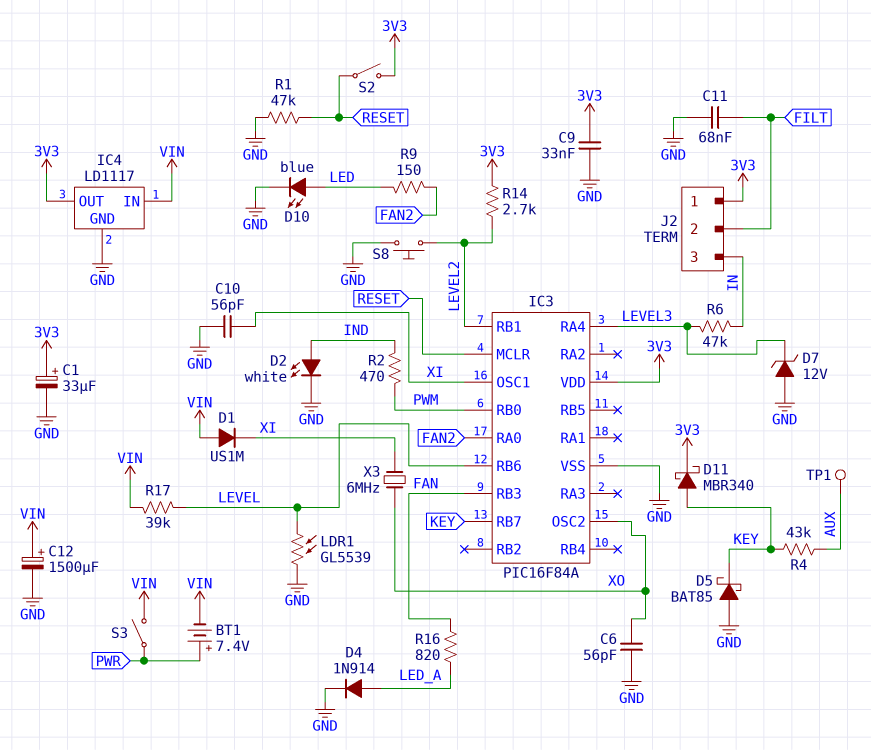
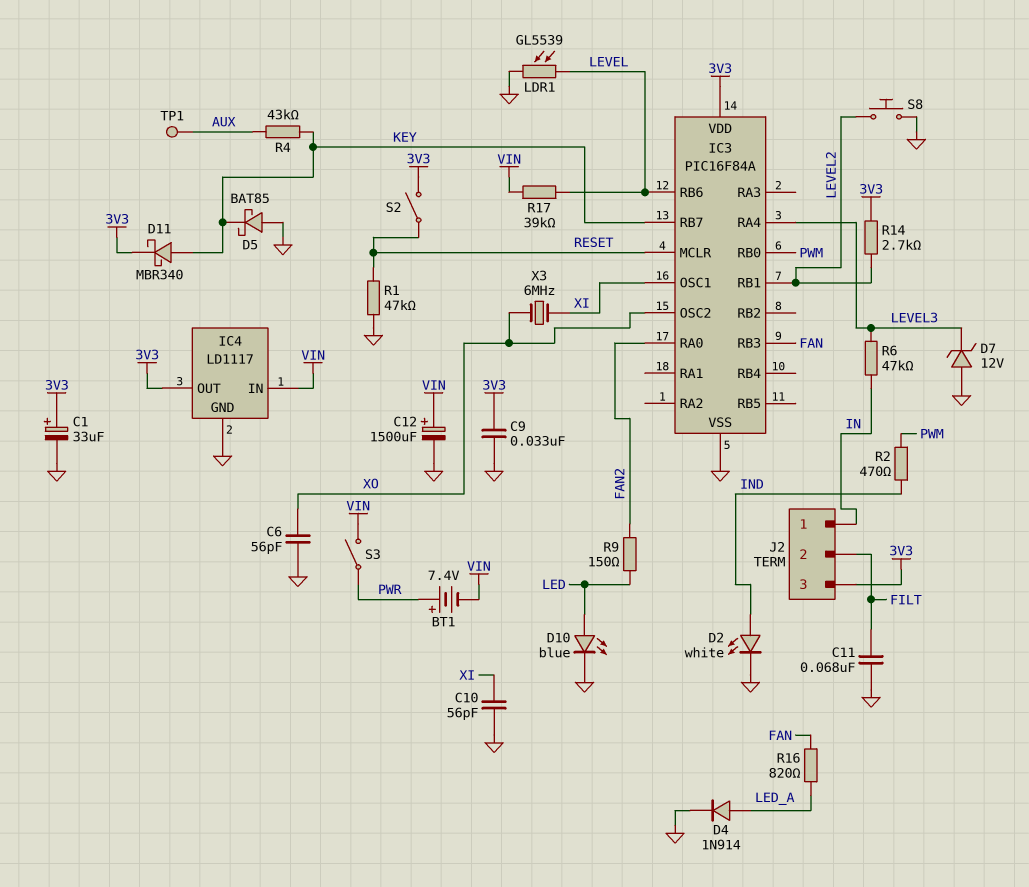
D1: diode US1M (A VIN, K XI) -> none
J2 pin 1: 3V3 -> IN
J2 pin 3: IN -> 3V3

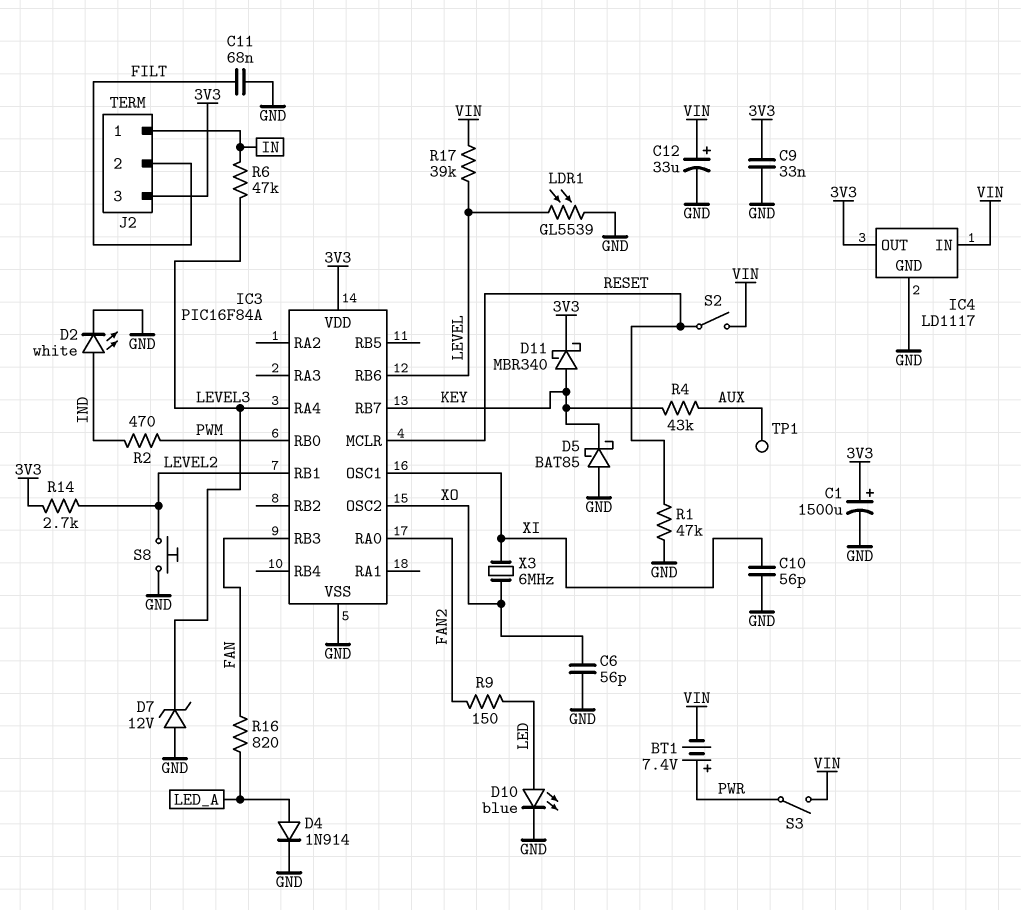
C1: 33uF (plus 3V3, minus GND) -> 1500uF (plus 3V3, minus GND)
C12: 1500uF (plus VIN, minus GND) -> 33uF (plus VIN, minus GND)
S2: switch (3V3, RESET) -> switch (RESET, VIN)

